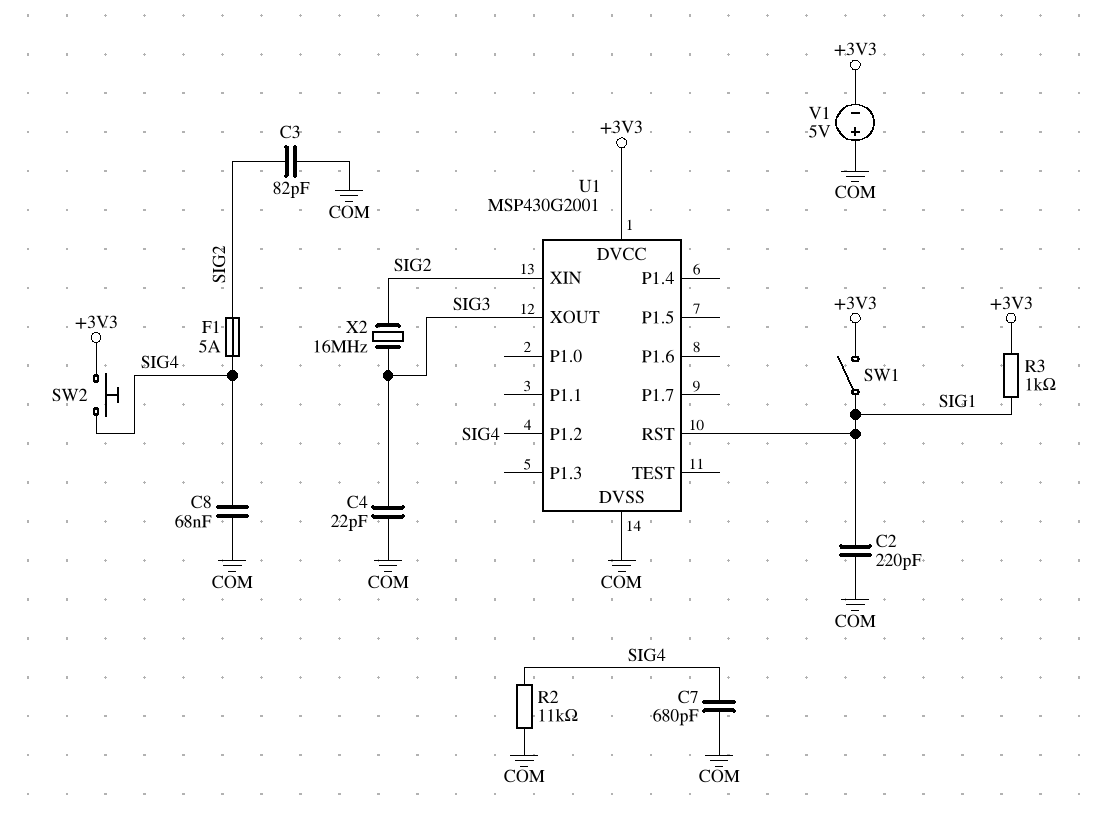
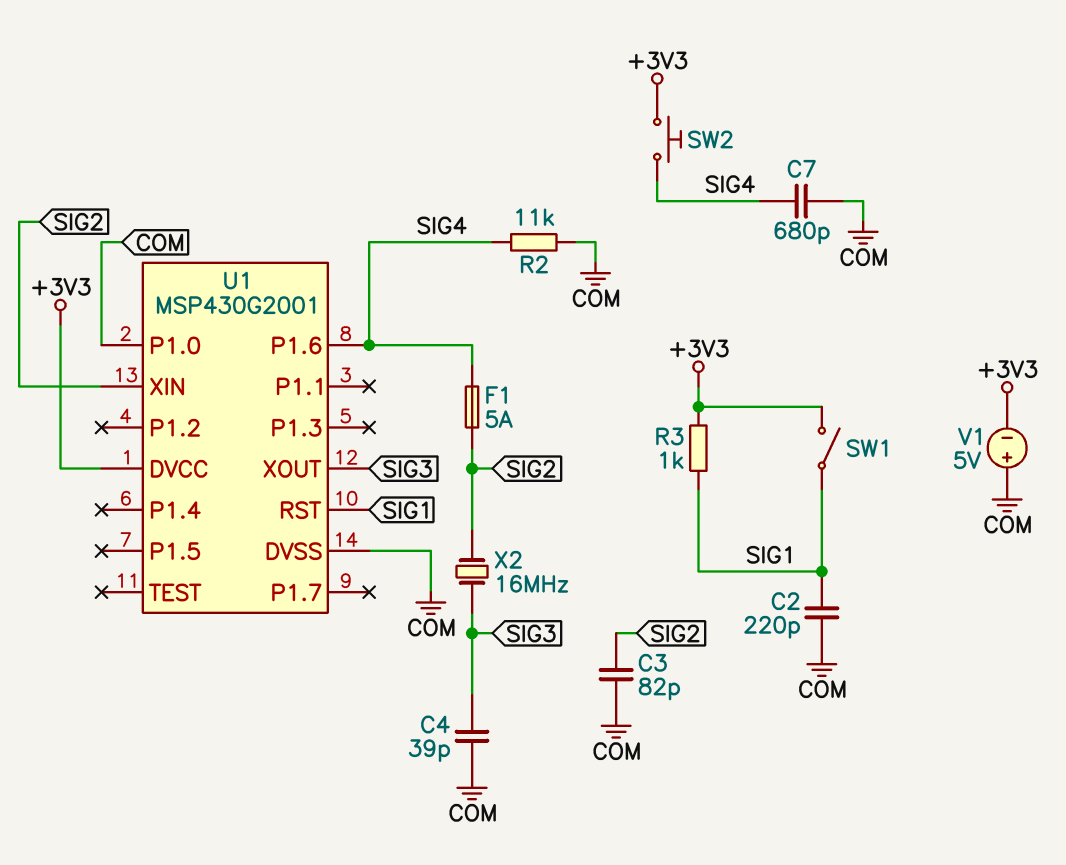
C4: 22pF (COM, SIG3) -> 39pF (COM, SIG3)
C8: 68nF (COM, SIG4) -> none
U1 pin P1.0: none -> COM
U1 pin P1.2: SIG4 -> none
U1 pin P1.6: none -> SIG4

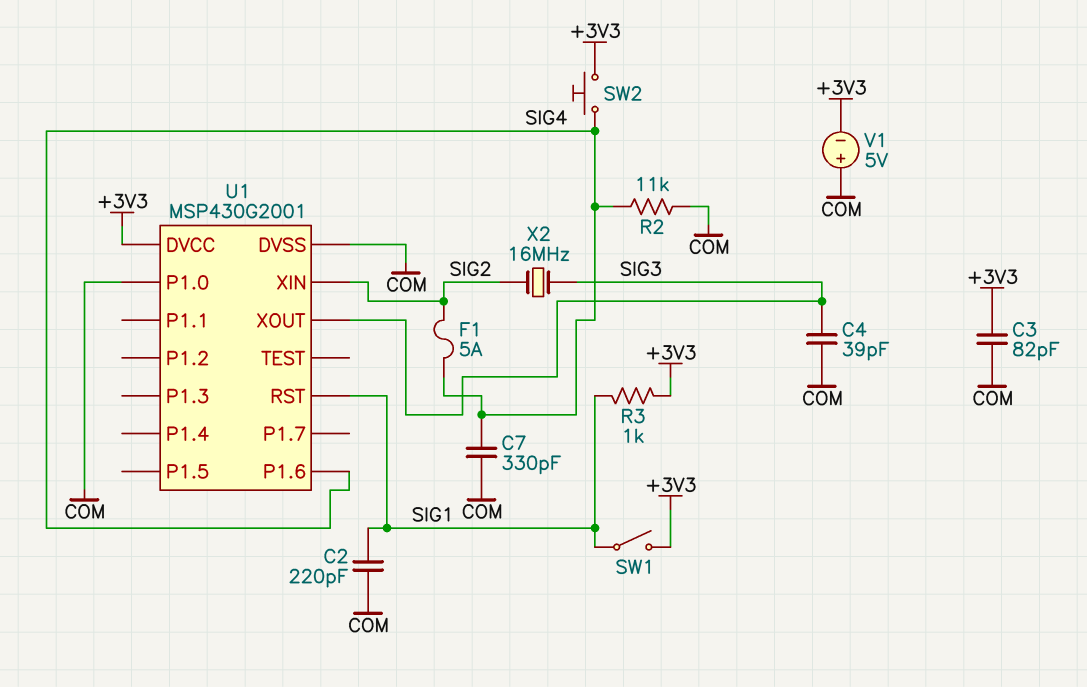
C3: 82pF (COM, SIG2) -> 82pF (+3V3, COM)
C7: 680pF (COM, SIG4) -> 330pF (COM, SIG4)

